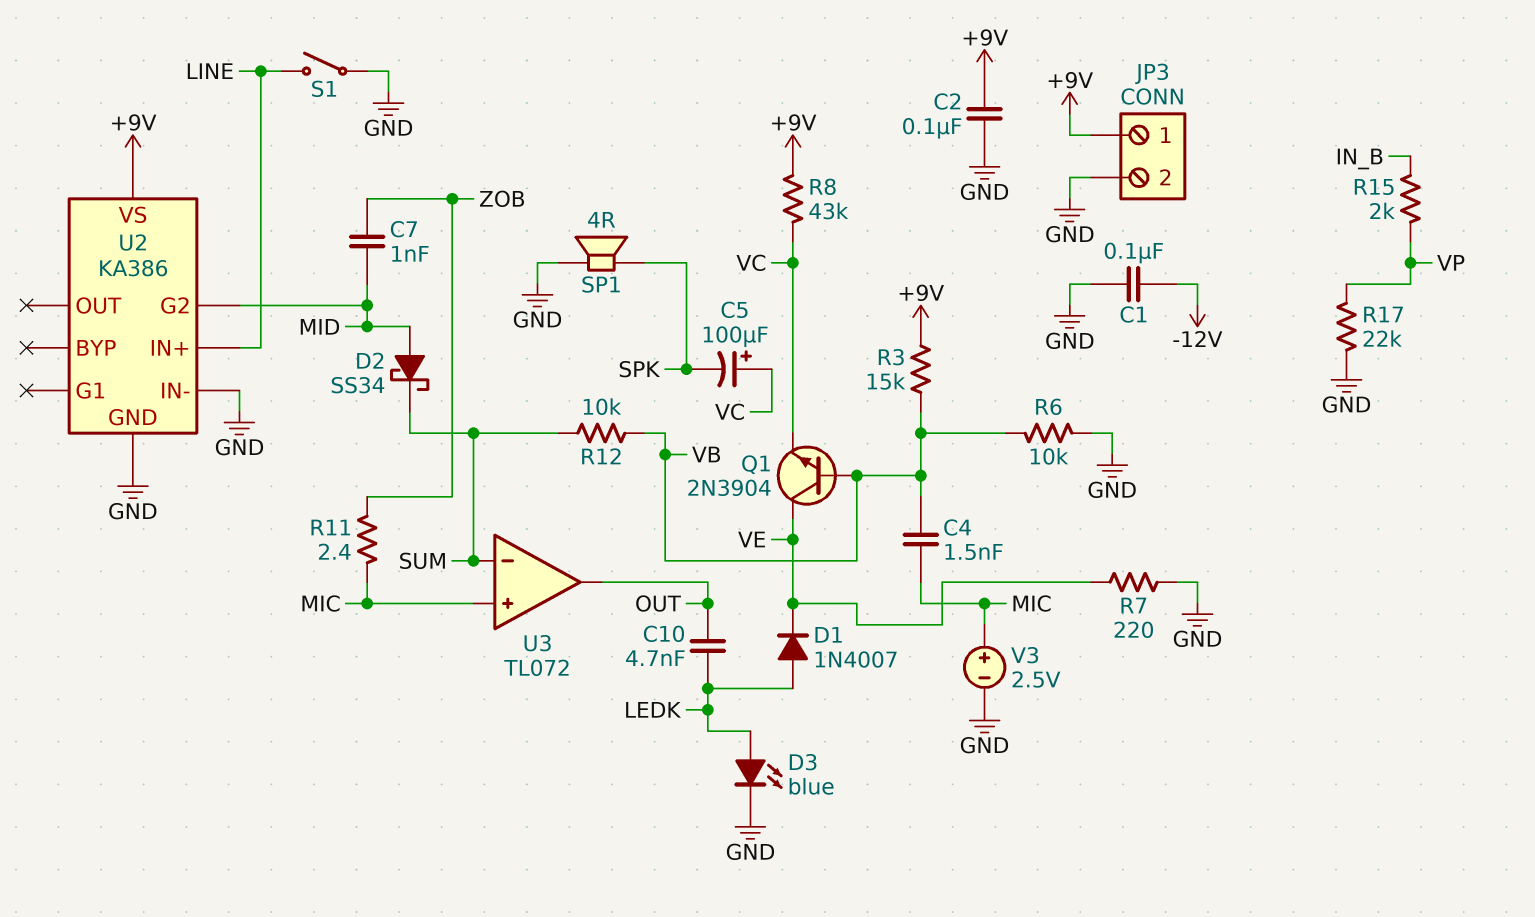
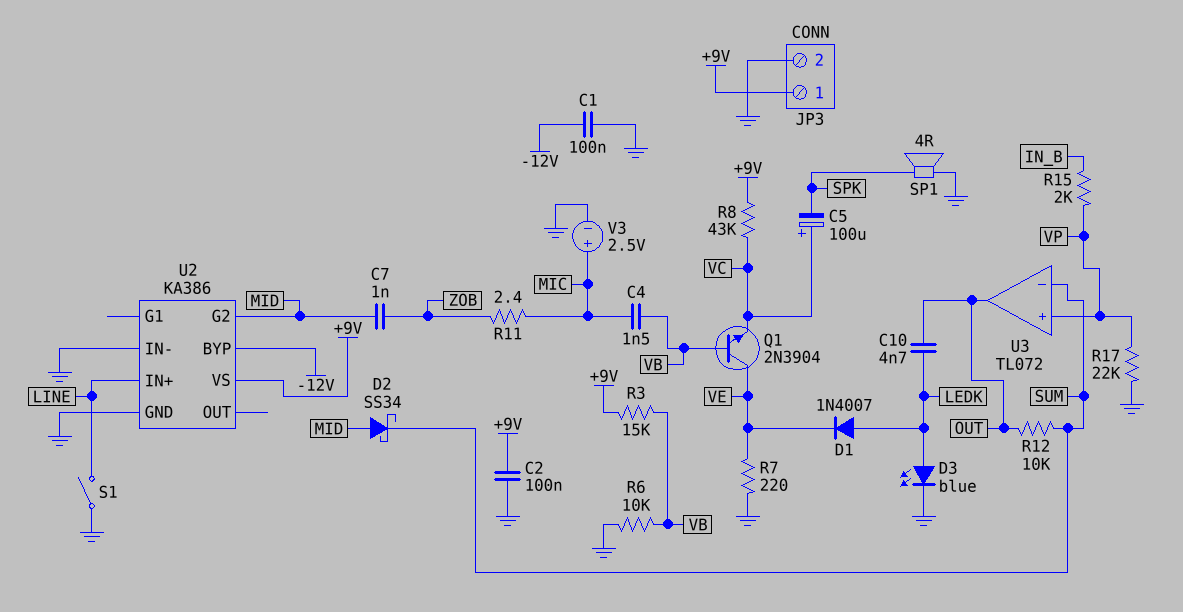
R12: 10k (SUM, VB) -> 10k (OUT, SUM)
U2 pin BYP: none -> -12V
U3 pin in+: MIC -> VP

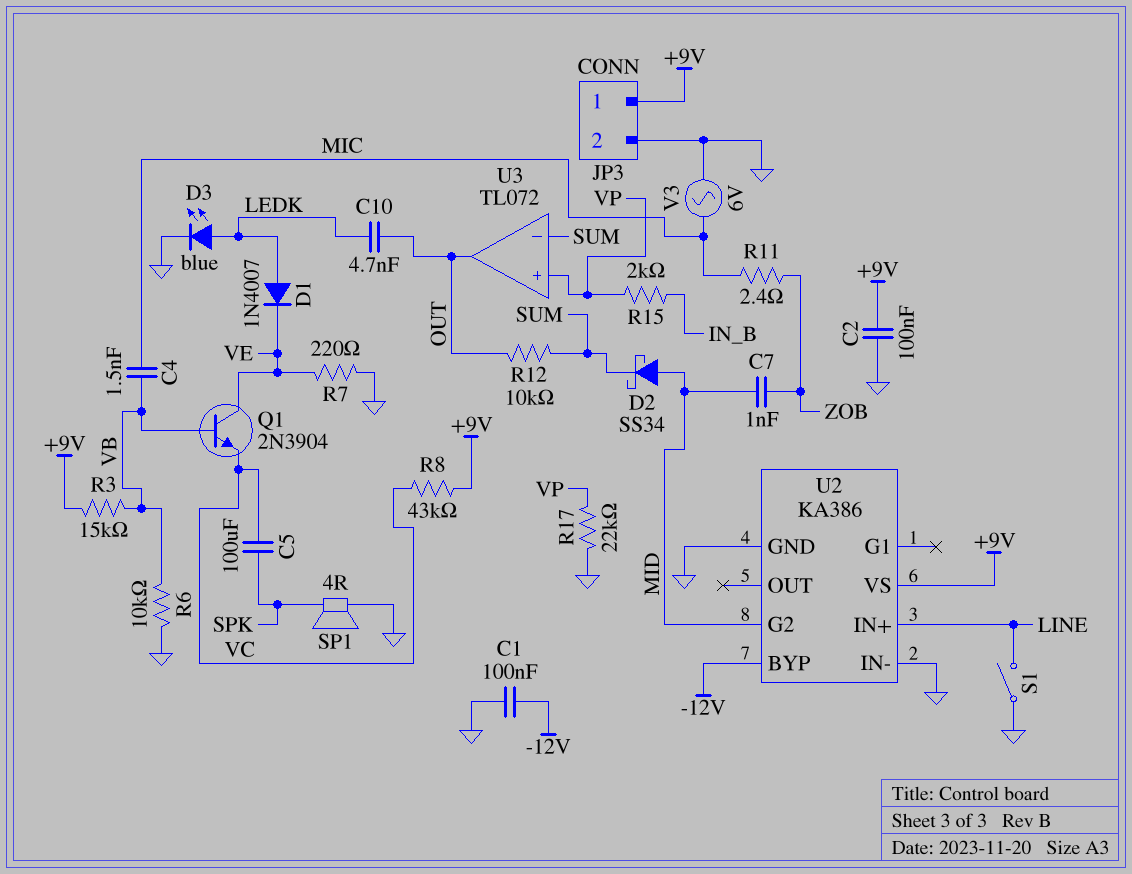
C5: 100uF (plus VC, minus SPK) -> 100uF (SPK, VC)
V3: 2.5V (plus MIC, minus GND) -> AC 6V (GND, MIC)

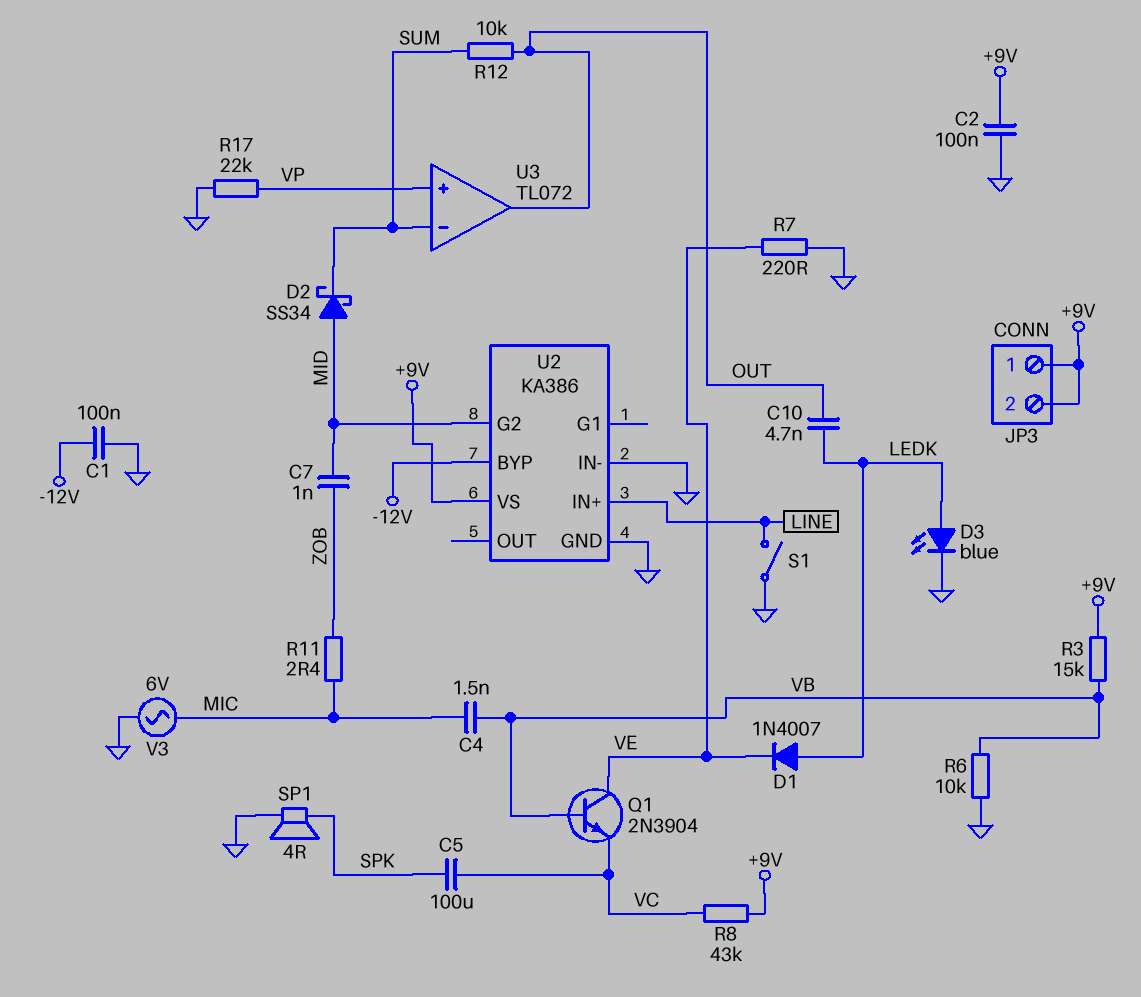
JP3 pin 2: GND -> +9V
R15: 2k (IN_B, VP) -> none

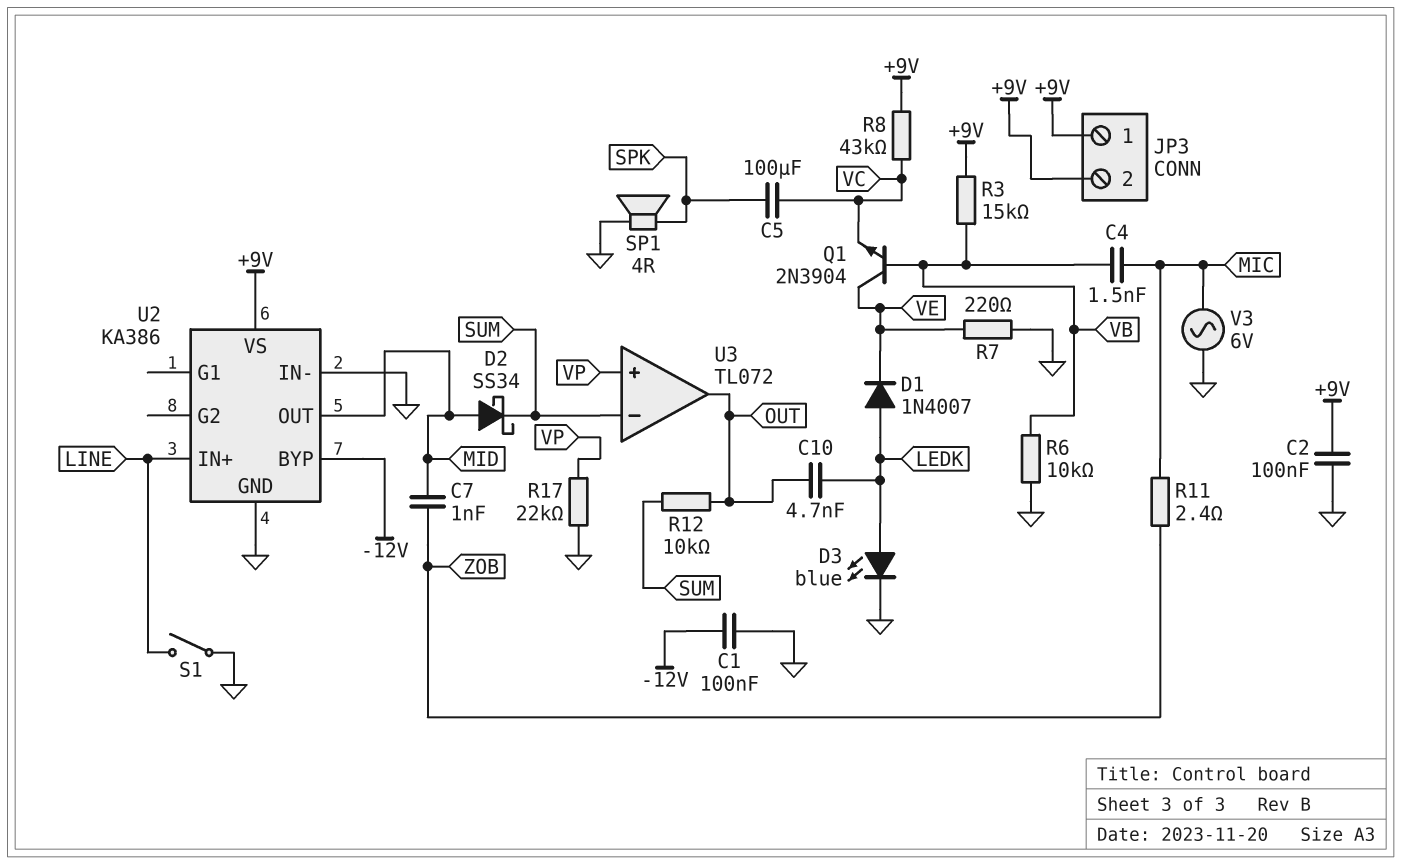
U2 pin G2: MID -> none
U2 pin OUT: none -> MID

